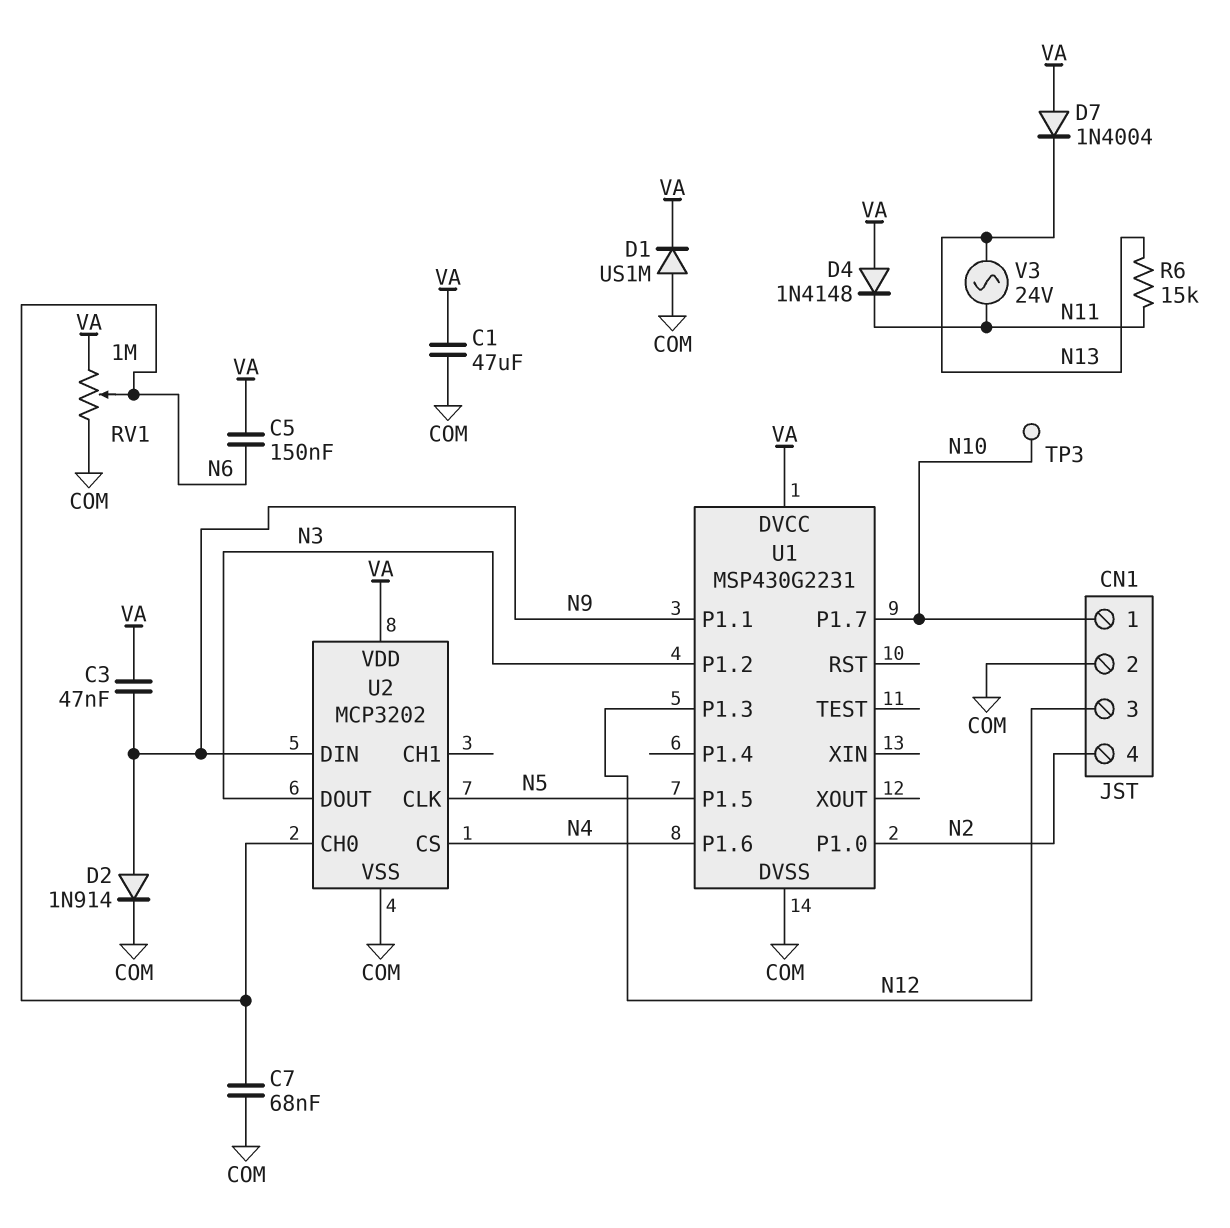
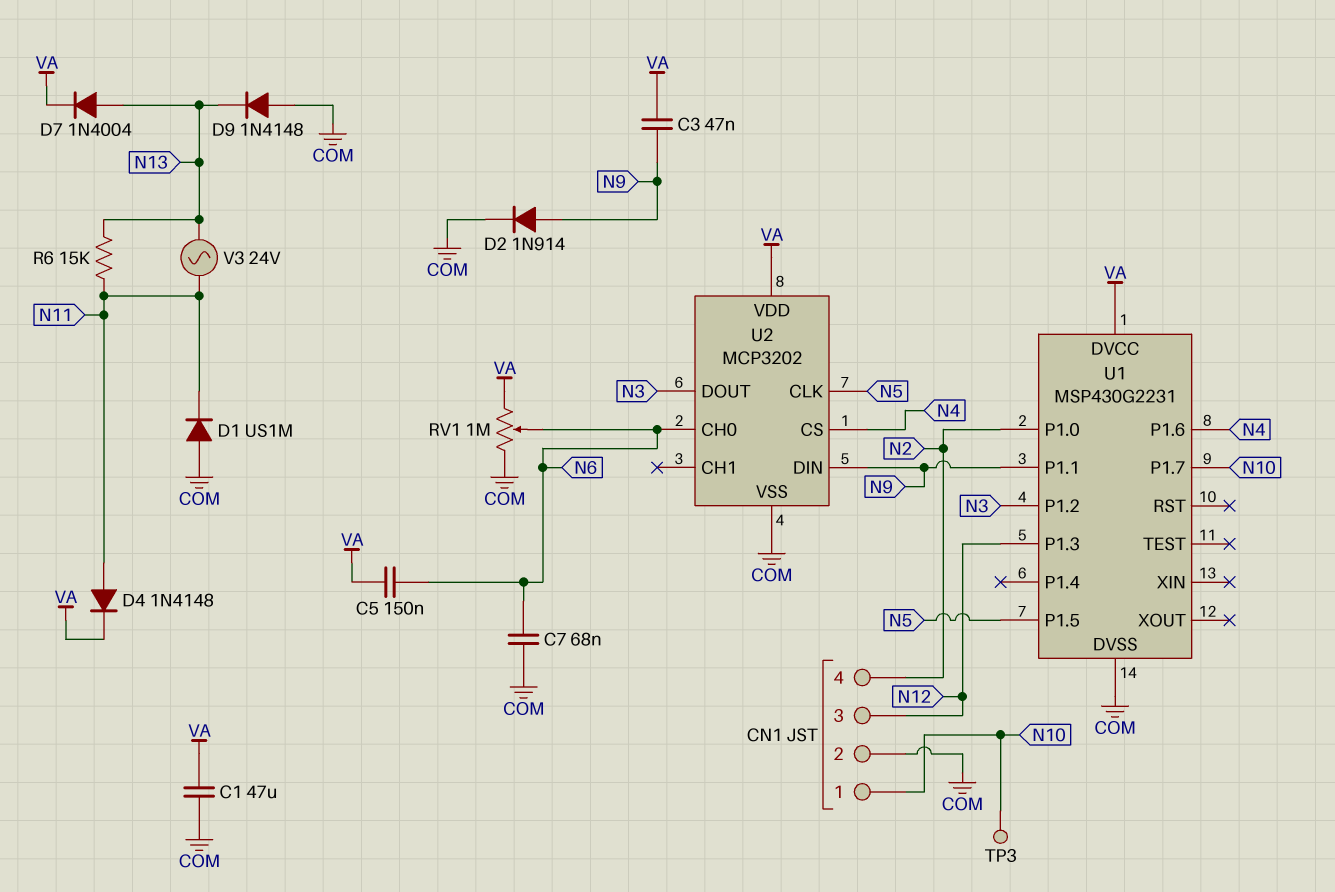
D1: diode US1M (A COM, K VA) -> diode US1M (A COM, K N11)
D4: diode 1N4148 (A VA, K N11) -> diode 1N4148 (A N11, K VA)
D7: diode 1N4004 (A VA, K N13) -> diode 1N4004 (A N13, K VA)
D9: none -> diode 1N4148 (A COM, K N13)

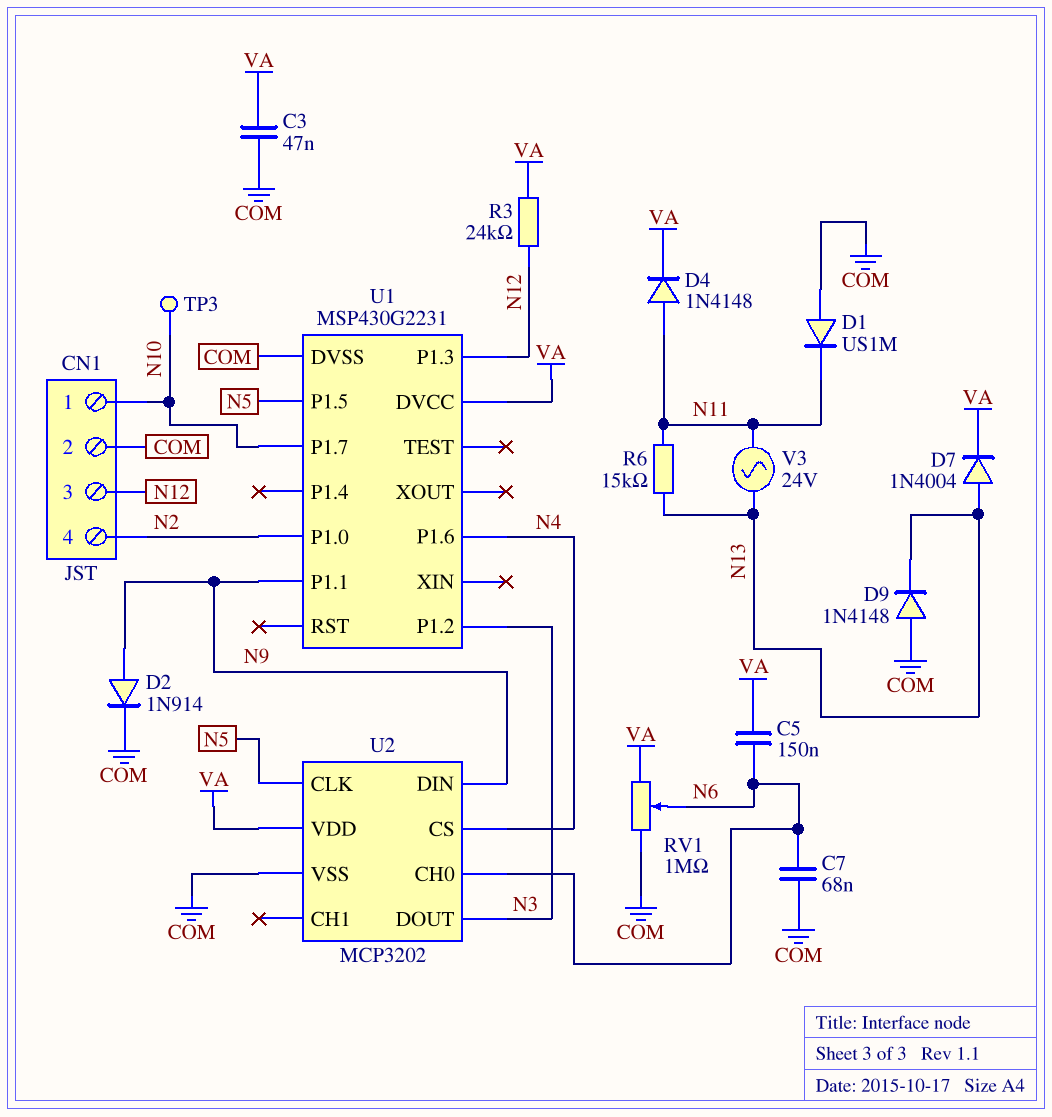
C1: 47uF (COM, VA) -> none
C3: 47nF (N9, VA) -> 47nF (COM, VA)
R3: none -> 24k (N12, VA)

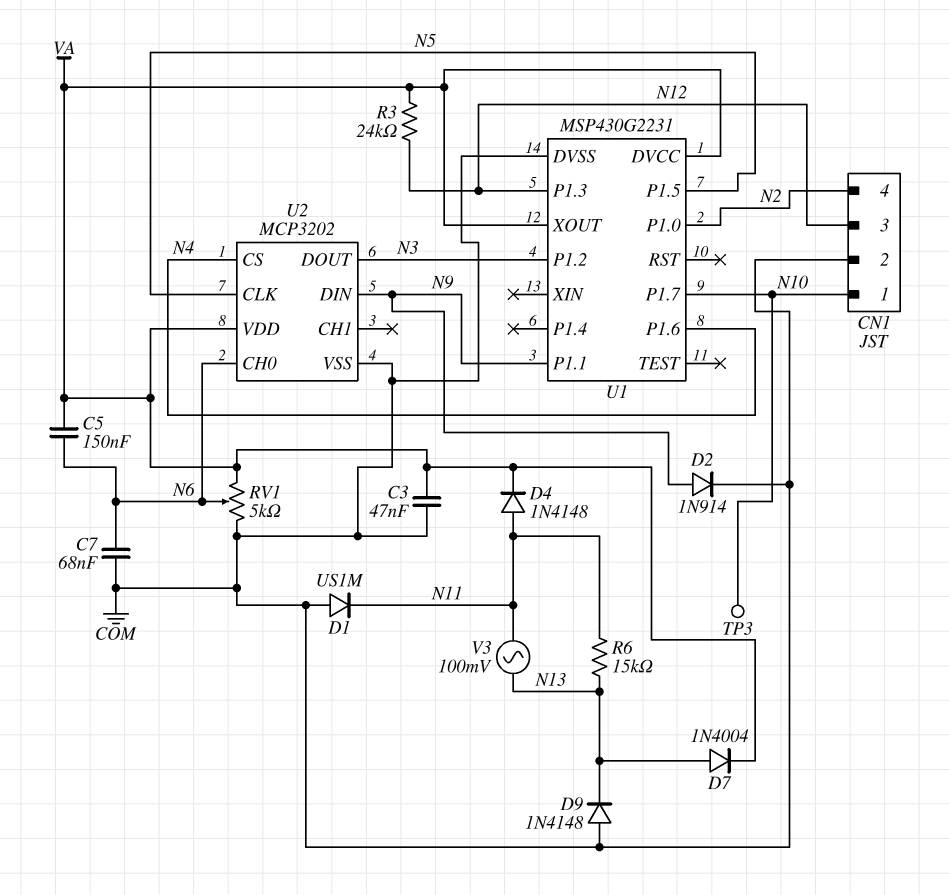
RV1: 1M (COM, VA, wiper N6) -> 5k (COM, VA, wiper N6)
U1 pin XOUT: none -> VA
V3: AC 24V (N11, N13) -> AC 100mV (N11, N13)

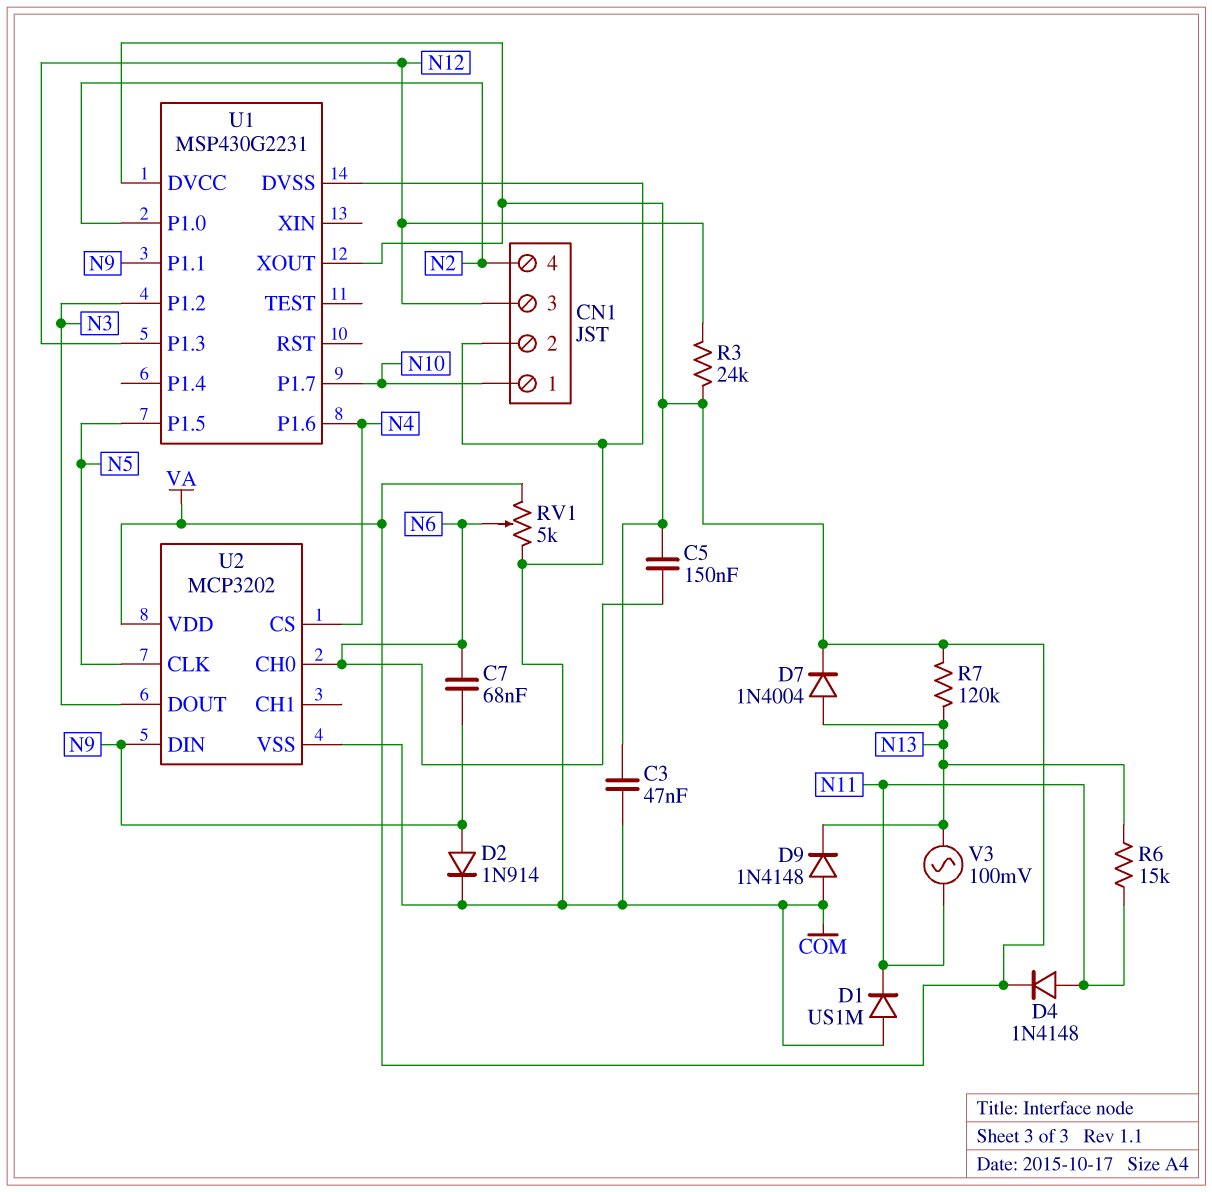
C7: 68nF (COM, N6) -> 68nF (N6, N9)
R7: none -> 120k (N13, VA)
TP3: test point (N10) -> none

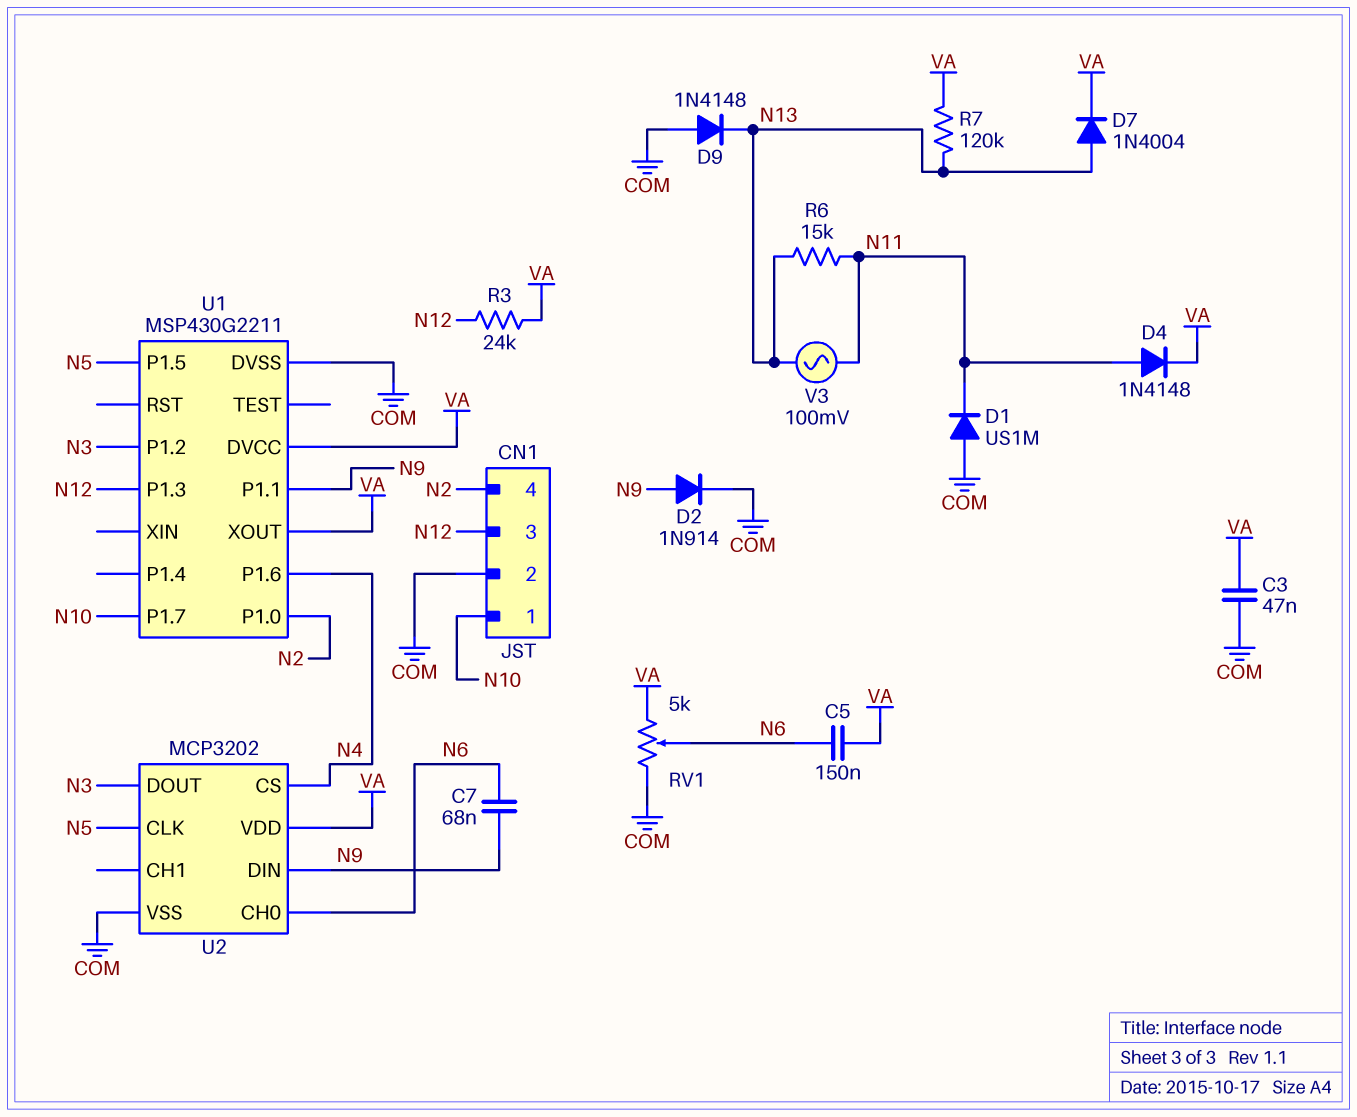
U1: MSP430G2231 -> MSP430G2211

